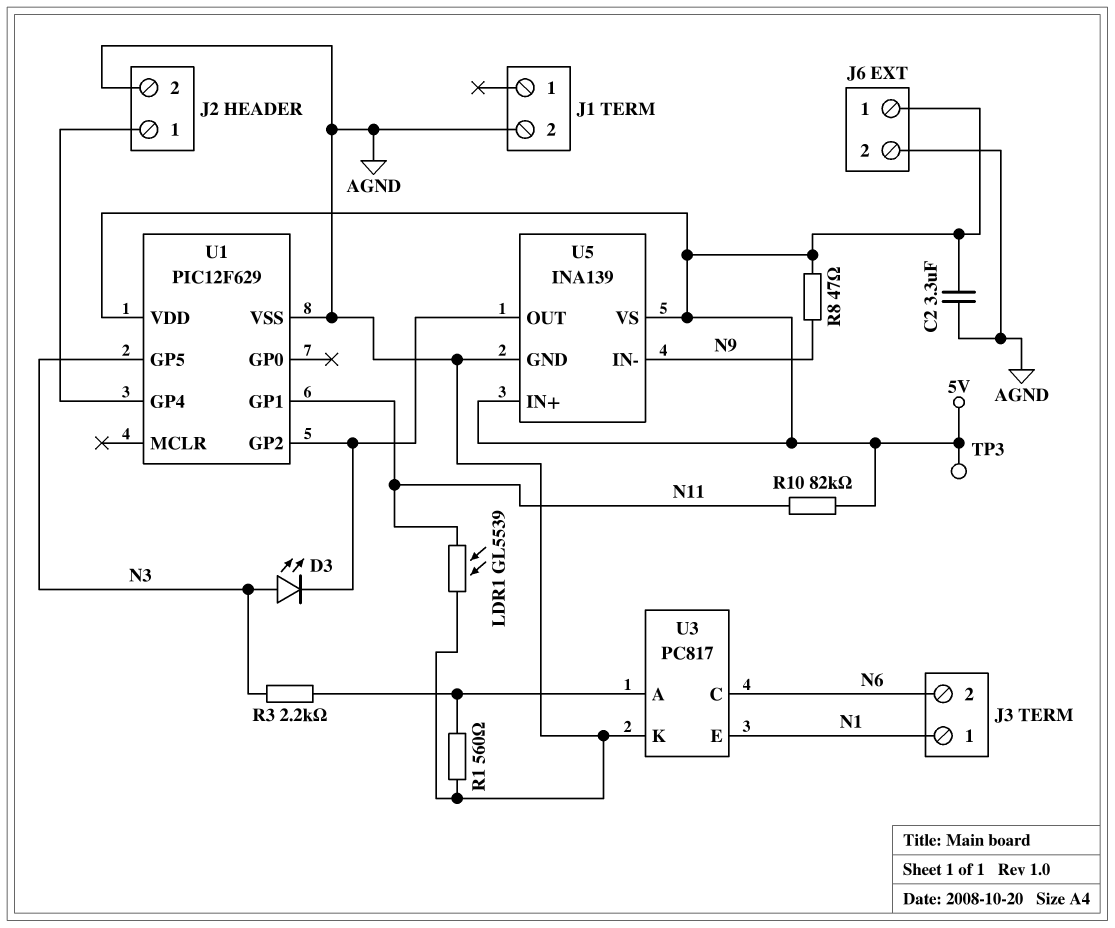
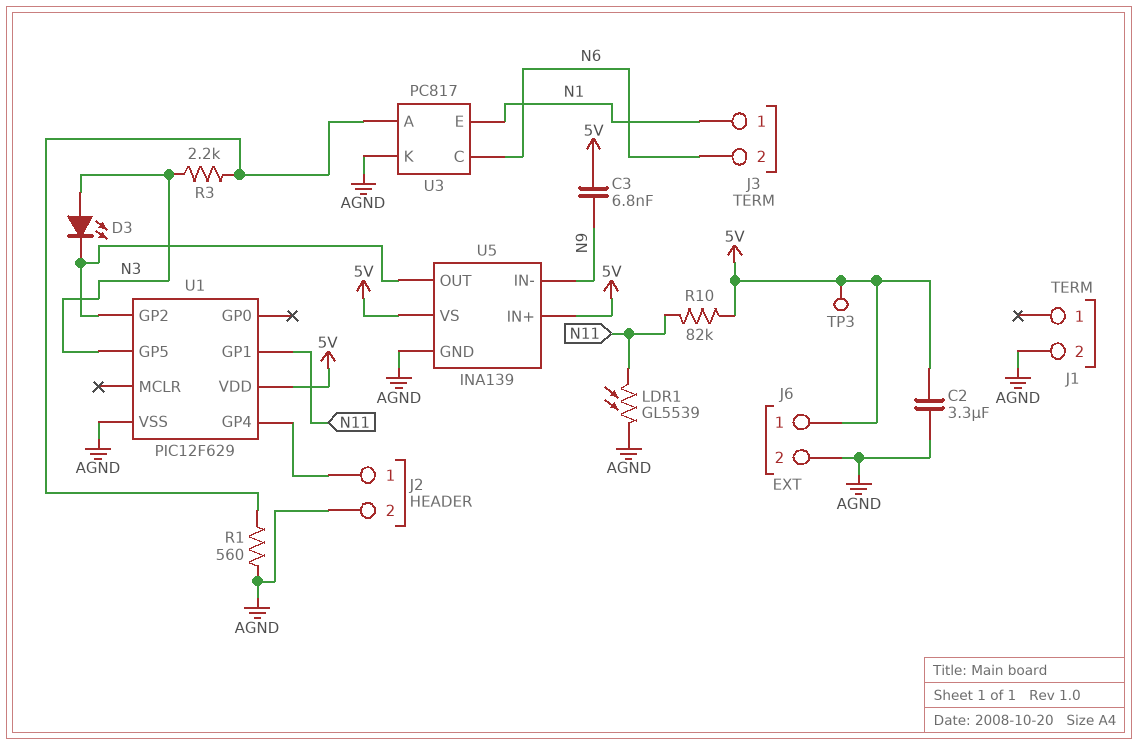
C3: none -> 6.8nF (5V, N9)
R8: 47 (5V, N9) -> none

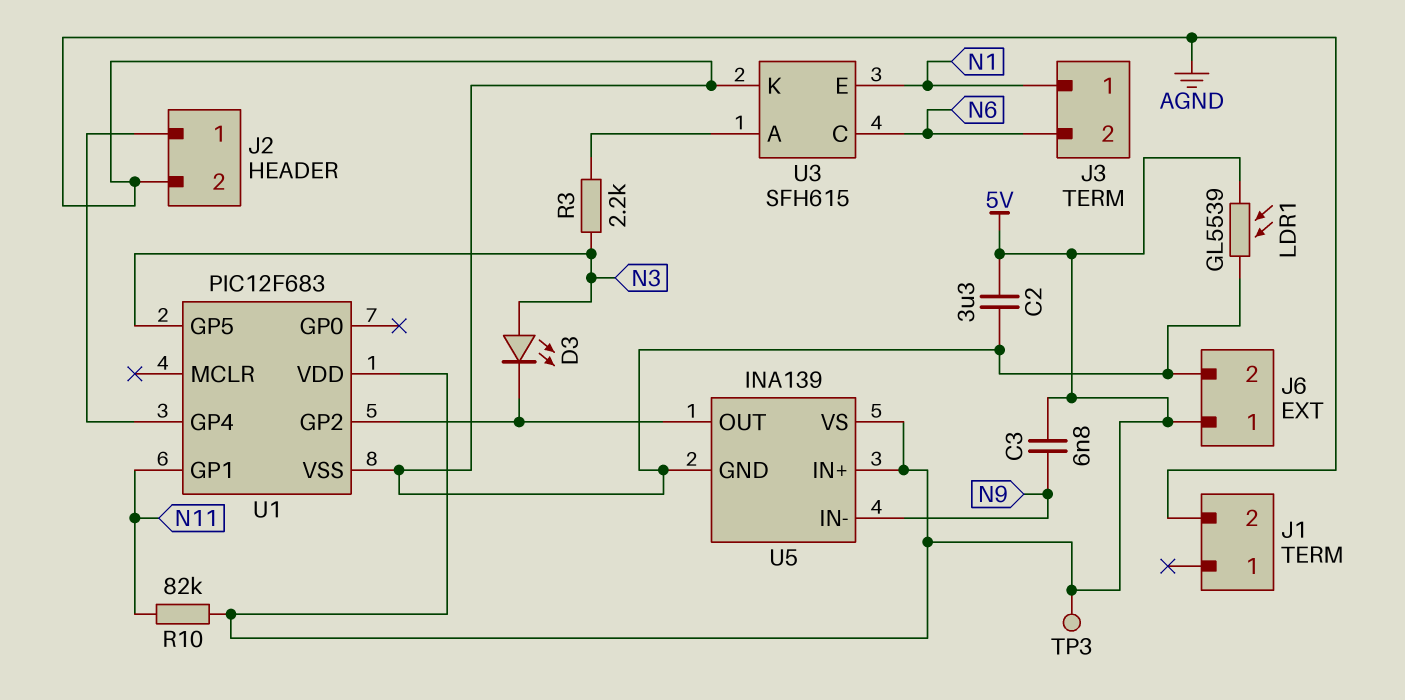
LDR1: GL5539 (AGND, N11) -> GL5539 (5V, AGND)
R1: 560 (AGND, U3/A) -> none
U1: PIC12F629 -> PIC12F683
U3: PC817 -> SFH615

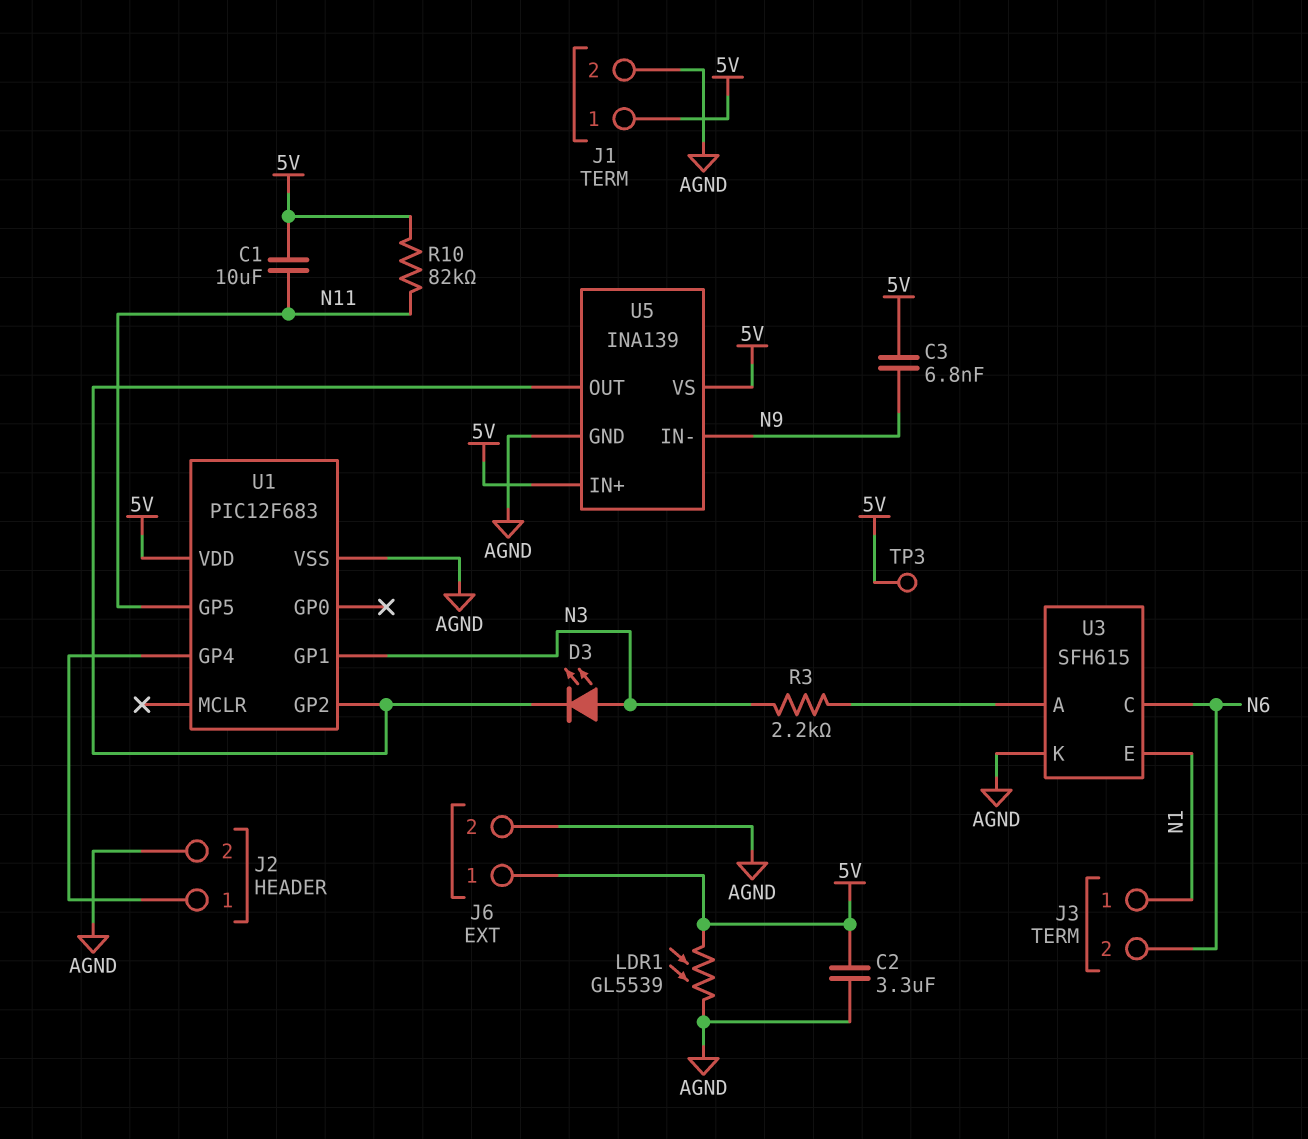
C1: none -> 10uF (5V, N11)
J1 pin 1: none -> 5V
U1 pin GP1: N11 -> N3
U1 pin GP5: N3 -> N11

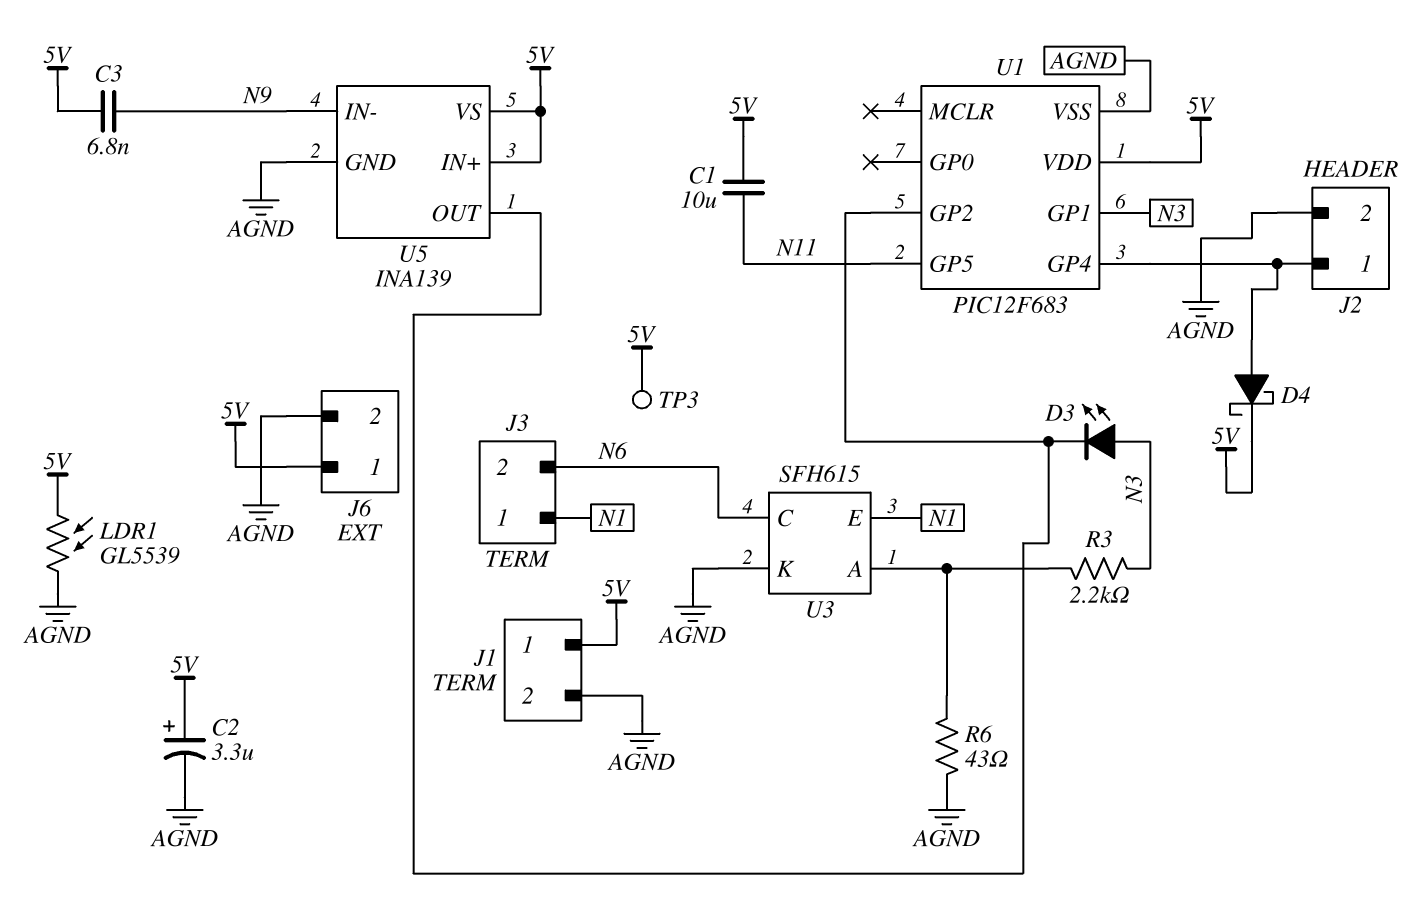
C2: 3.3uF (5V, AGND) -> 3.3uF (plus 5V, minus AGND)
D4: none -> schottky (A J2/1, K 5V)
R6: none -> 43 (AGND, U3/A)
R10: 82k (5V, N11) -> none

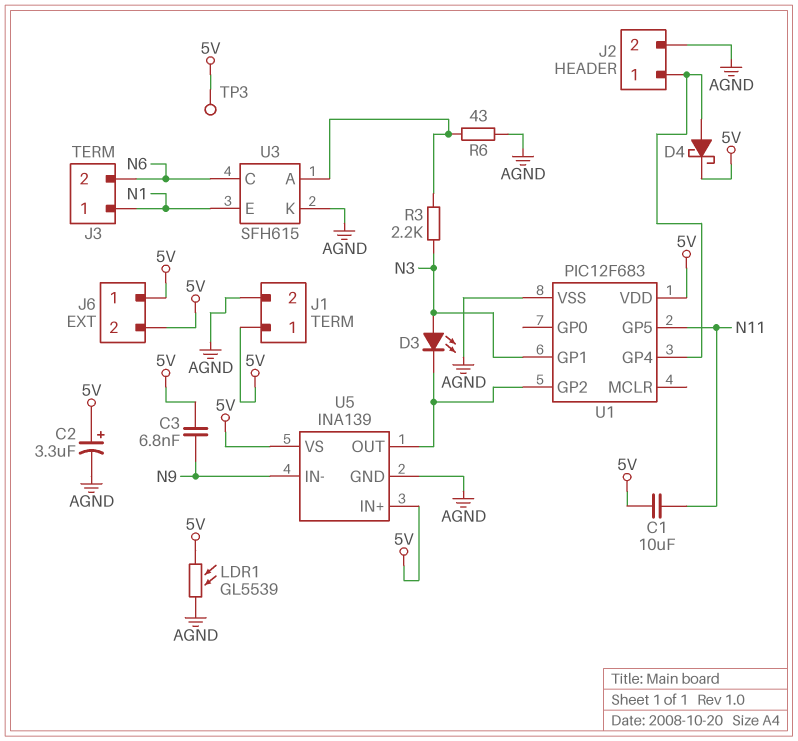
J6 pin 2: AGND -> 5V

